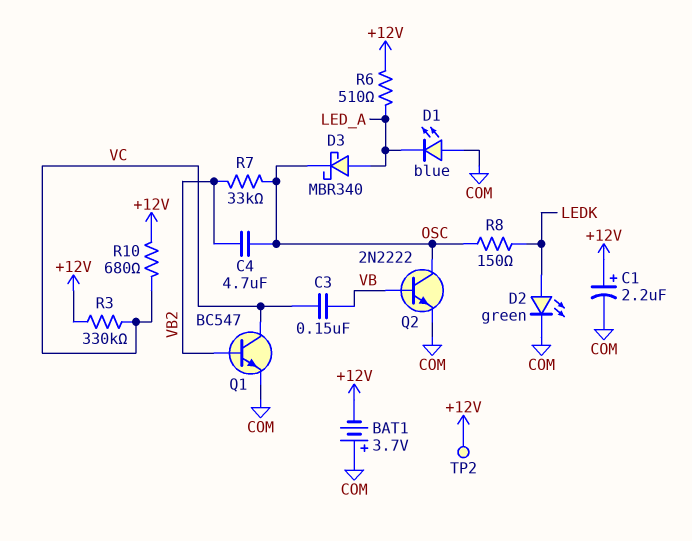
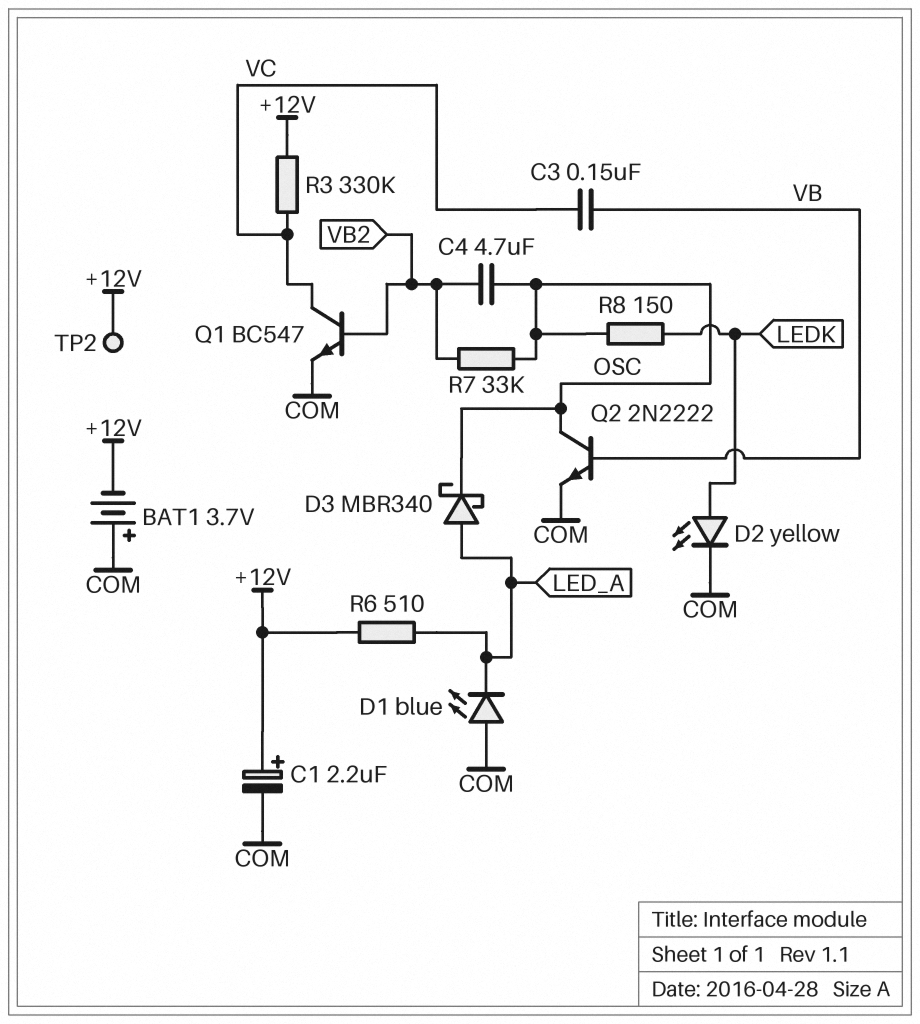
D2: LED green (A LEDK, K COM) -> LED yellow (A LEDK, K COM)
R10: 680 (+12V, VC) -> none

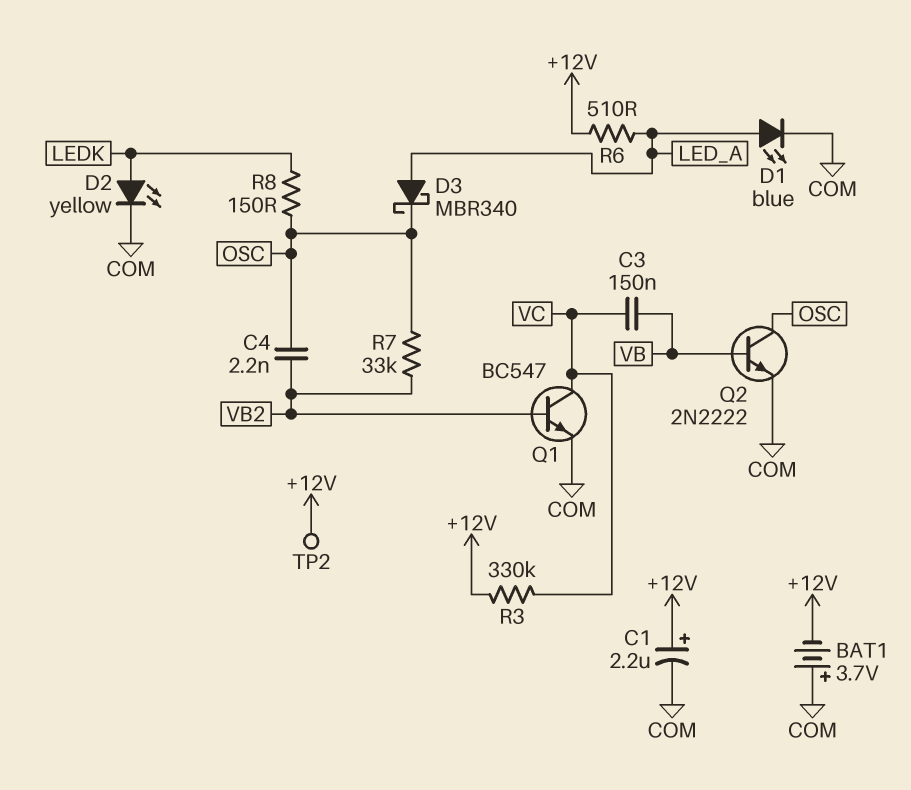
C4: 4.7uF (OSC, VB2) -> 2.2nF (OSC, VB2)
D1: LED blue (A COM, K LED_A) -> LED blue (A LED_A, K COM)

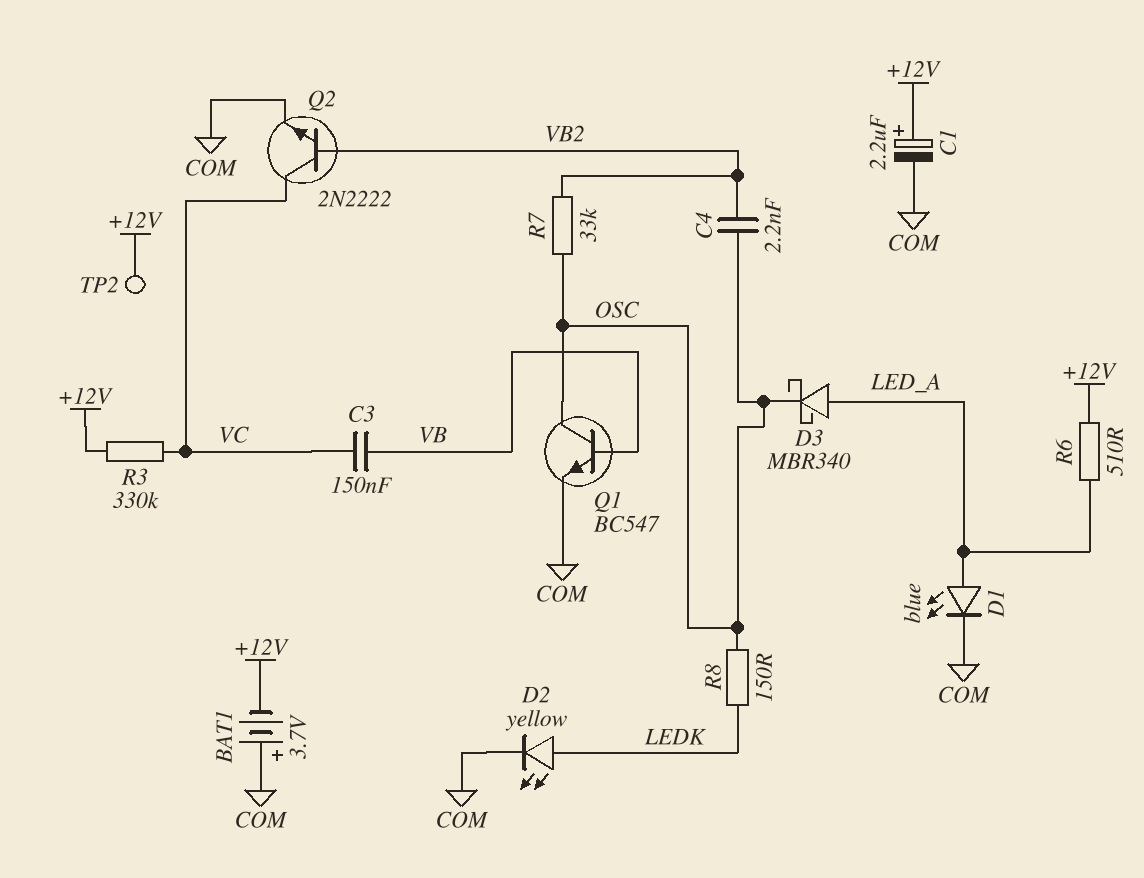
Q1: NPN BC547 (B VB2, C VC, E COM) -> NPN BC547 (B VB, C OSC, E COM)
Q2: NPN 2N2222 (B VB, C OSC, E COM) -> NPN 2N2222 (B VB2, C VC, E COM)

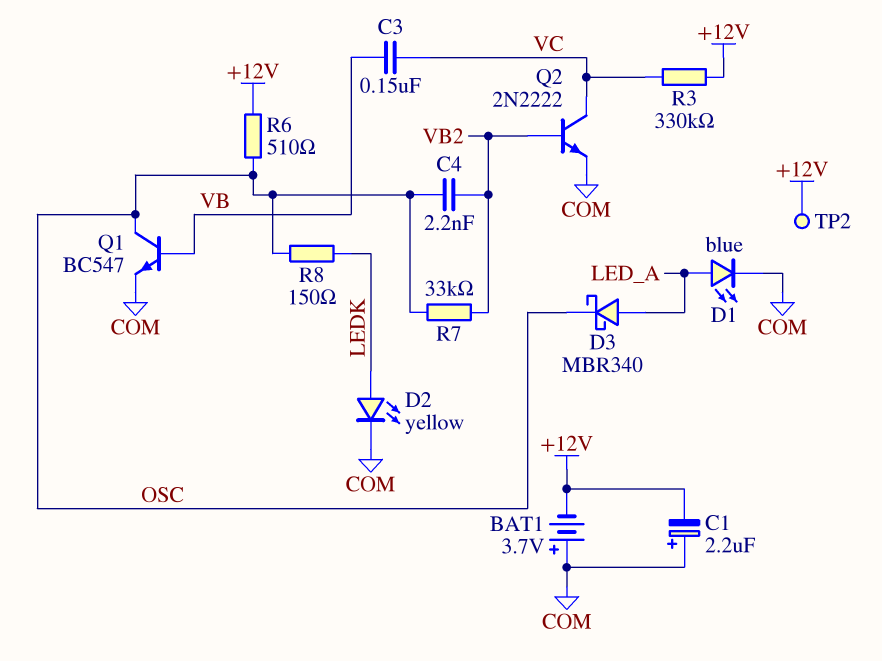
C1: 2.2uF (plus +12V, minus COM) -> 2.2uF (plus COM, minus +12V)
R6: 510 (+12V, LED_A) -> 510 (+12V, OSC)

